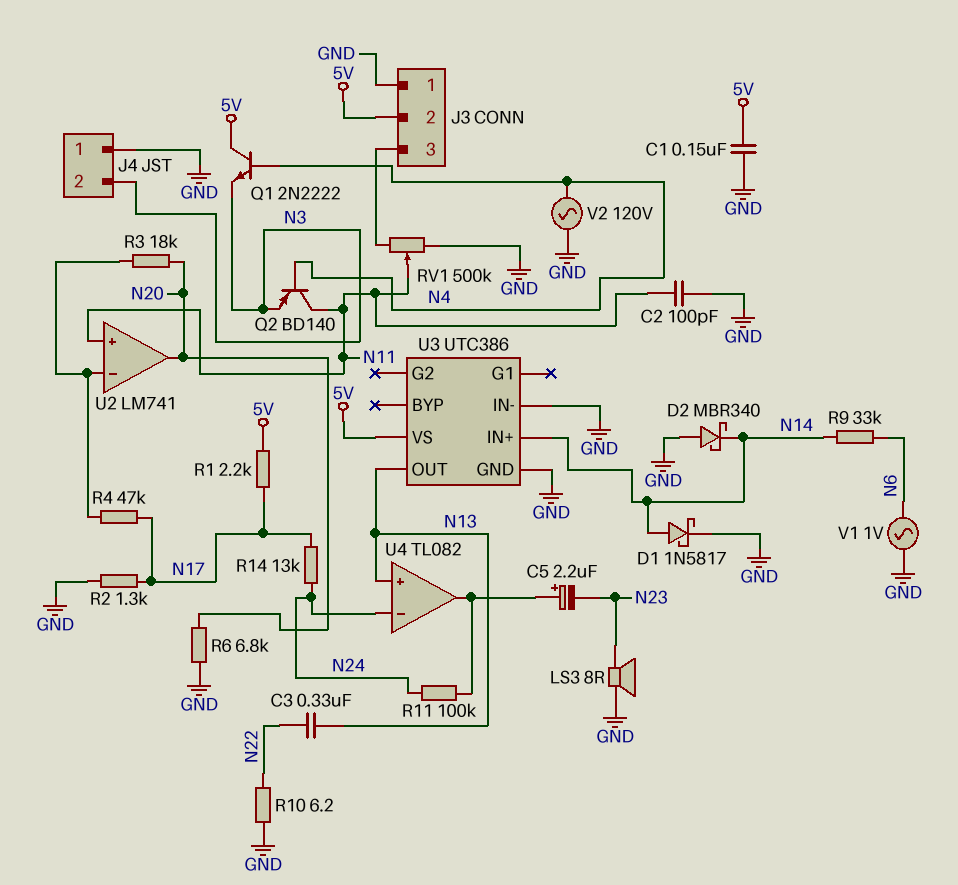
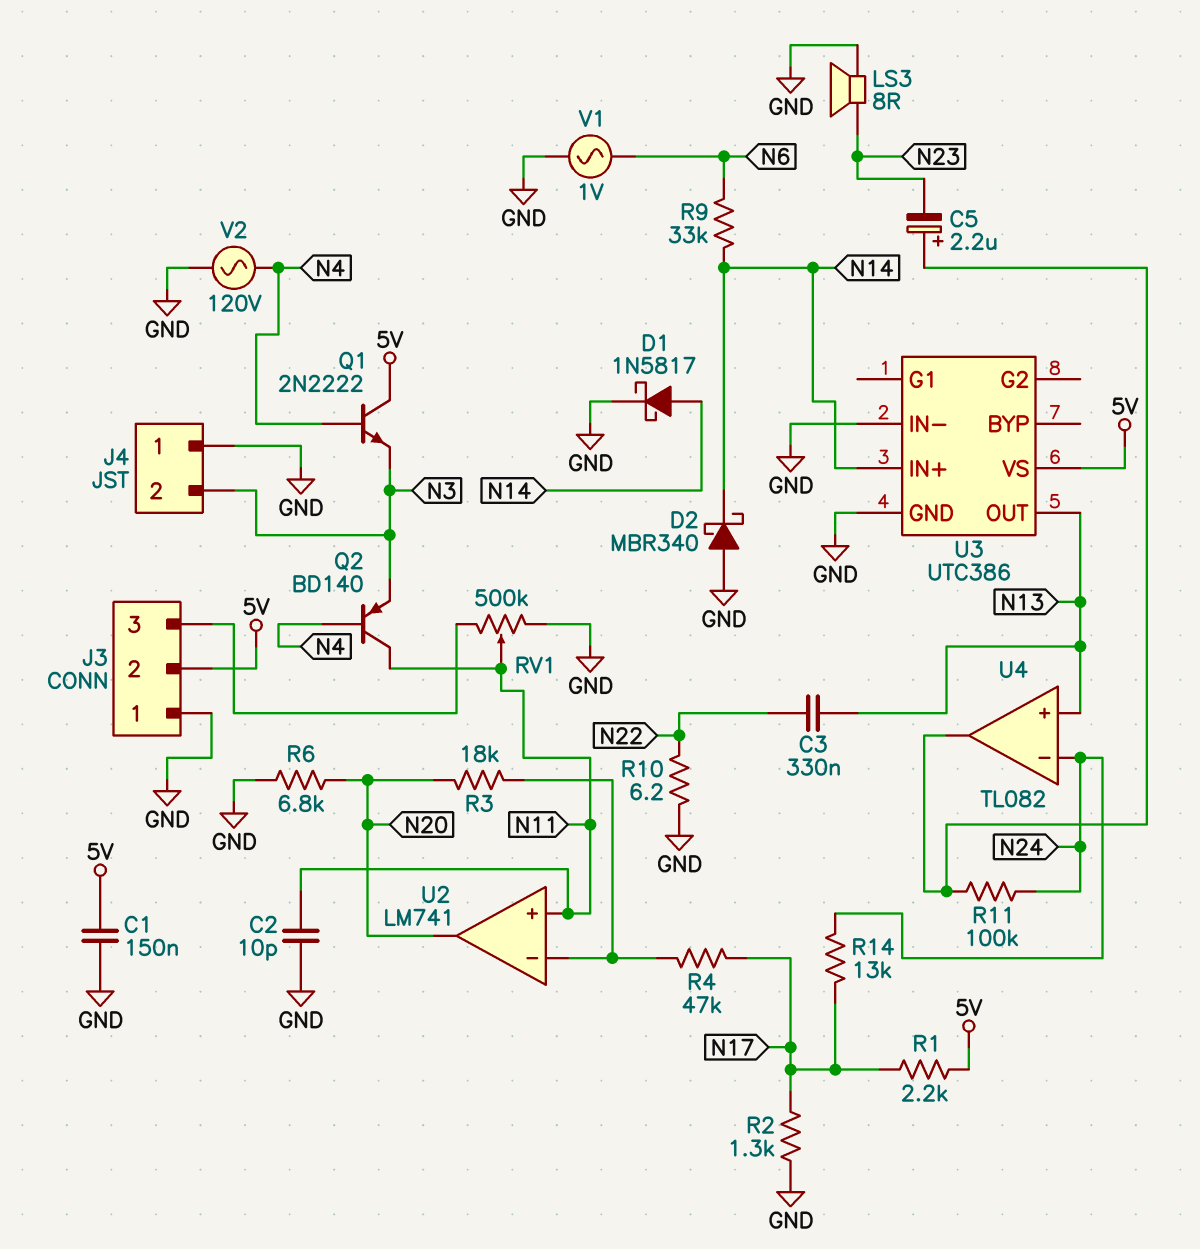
C2: 100pF (GND, N11) -> 10pF (GND, N11)

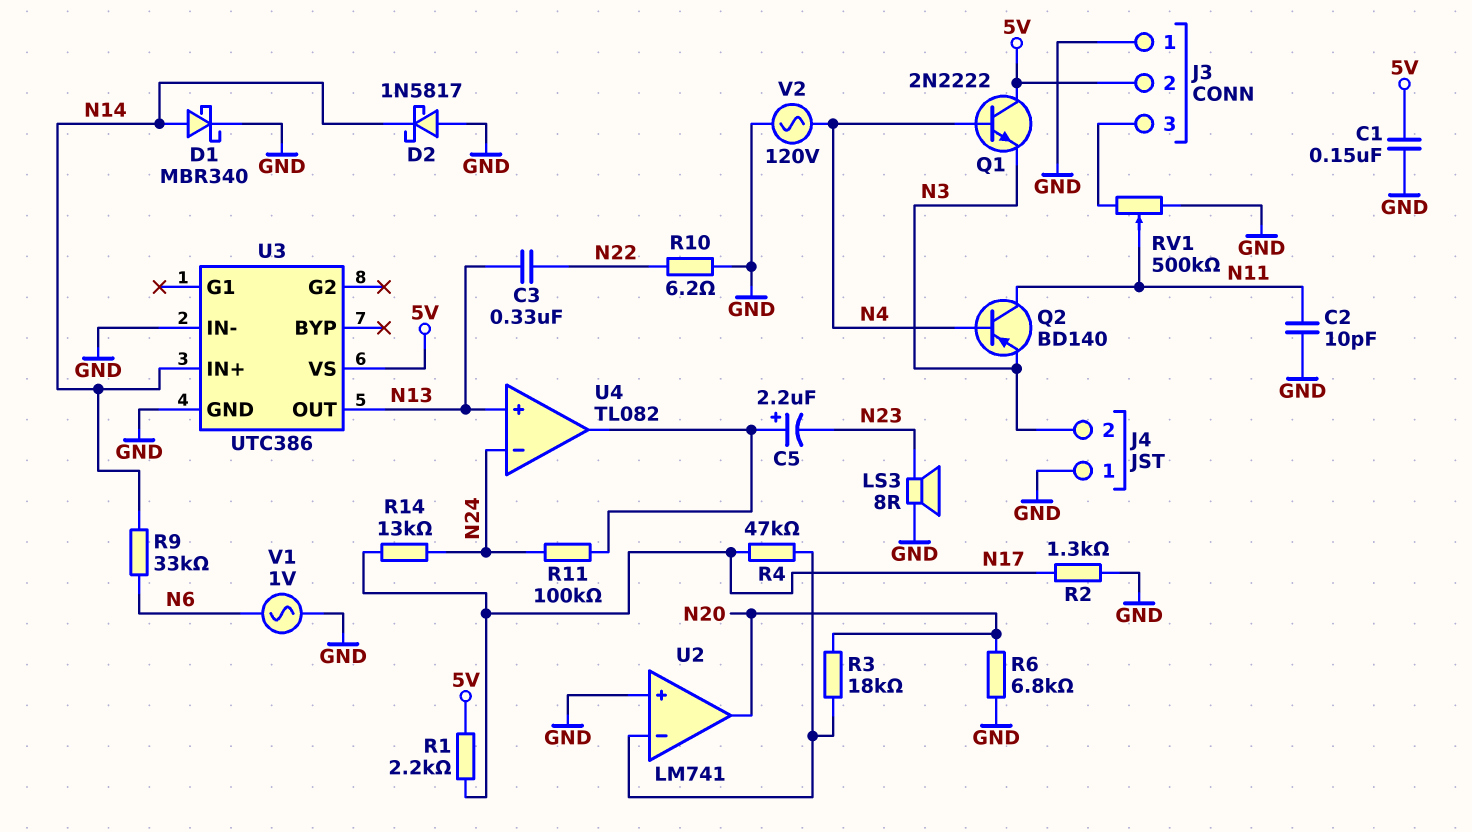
D1: schottky 1N5817 (A N14, K GND) -> schottky MBR340 (A N14, K GND)
D2: schottky MBR340 (A GND, K N14) -> schottky 1N5817 (A GND, K N14)
U2 pin in+: N11 -> GND

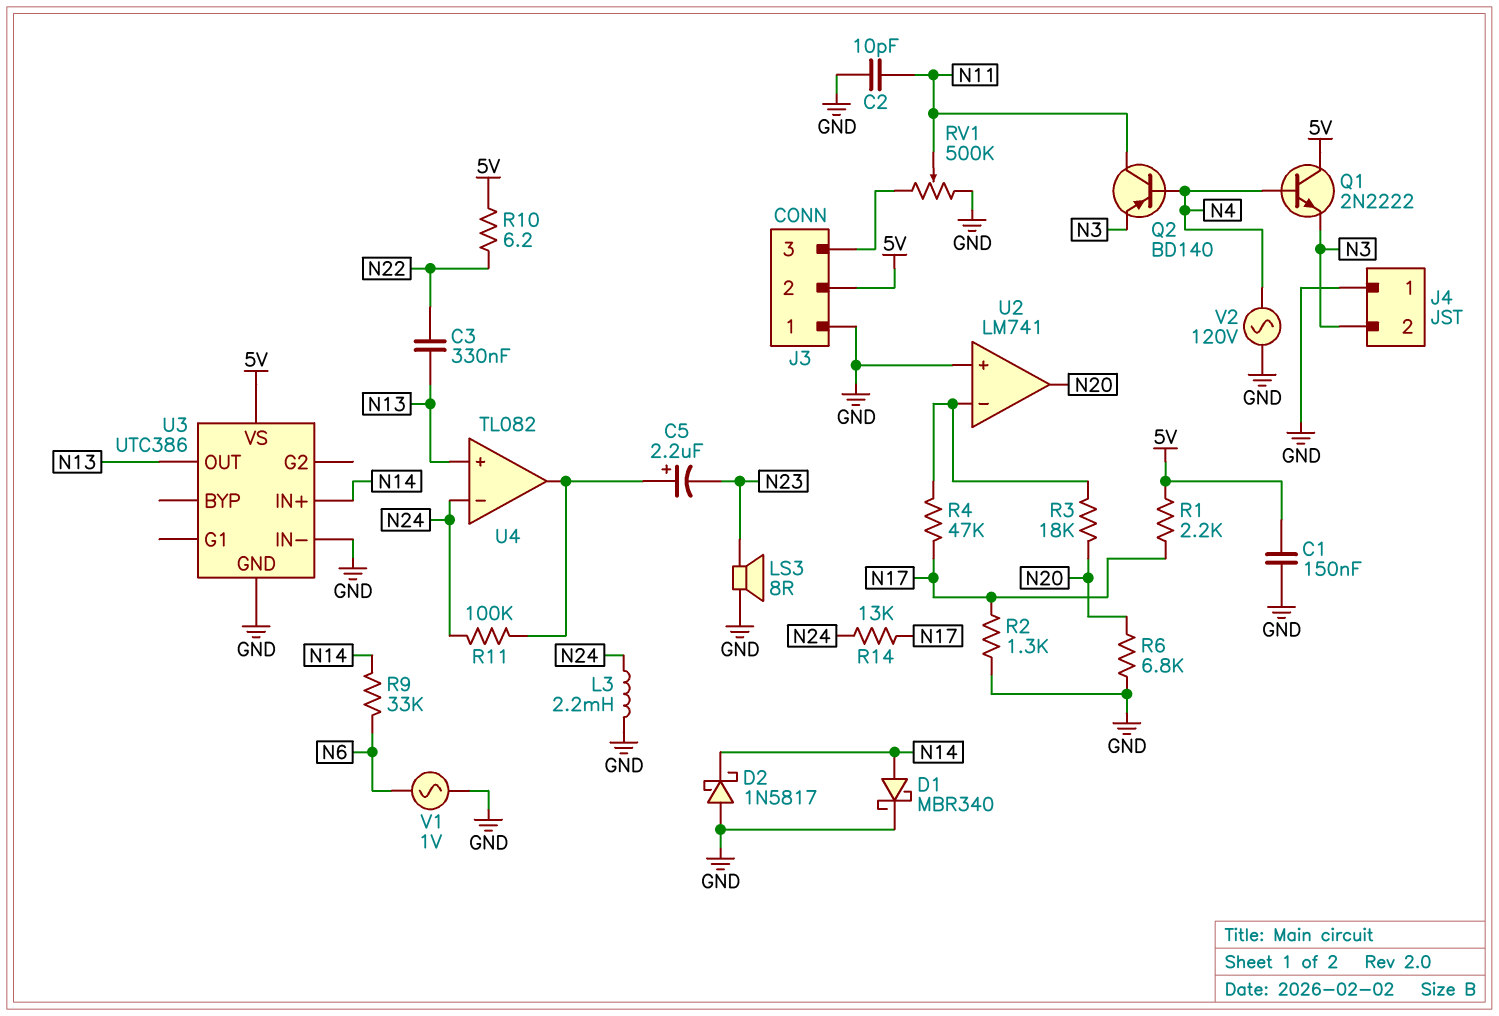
L3: none -> 2.2mH (GND, N24)
R10: 6.2 (GND, N22) -> 6.2 (5V, N22)

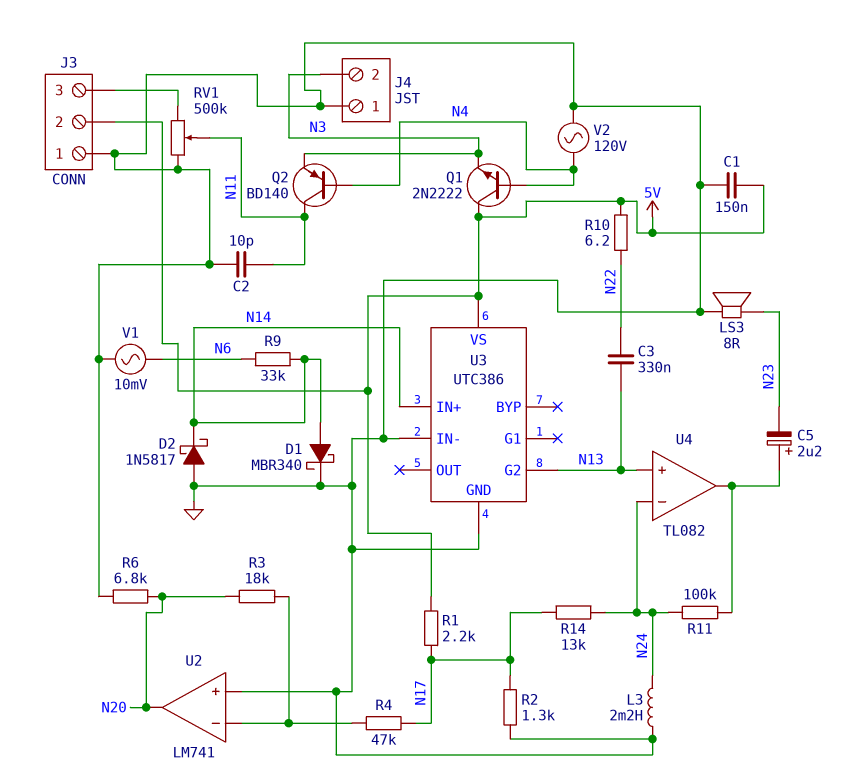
U3 pin G2: none -> N13
U3 pin OUT: N13 -> none
V1: AC 1V (GND, N6) -> AC 10mV (GND, N6)

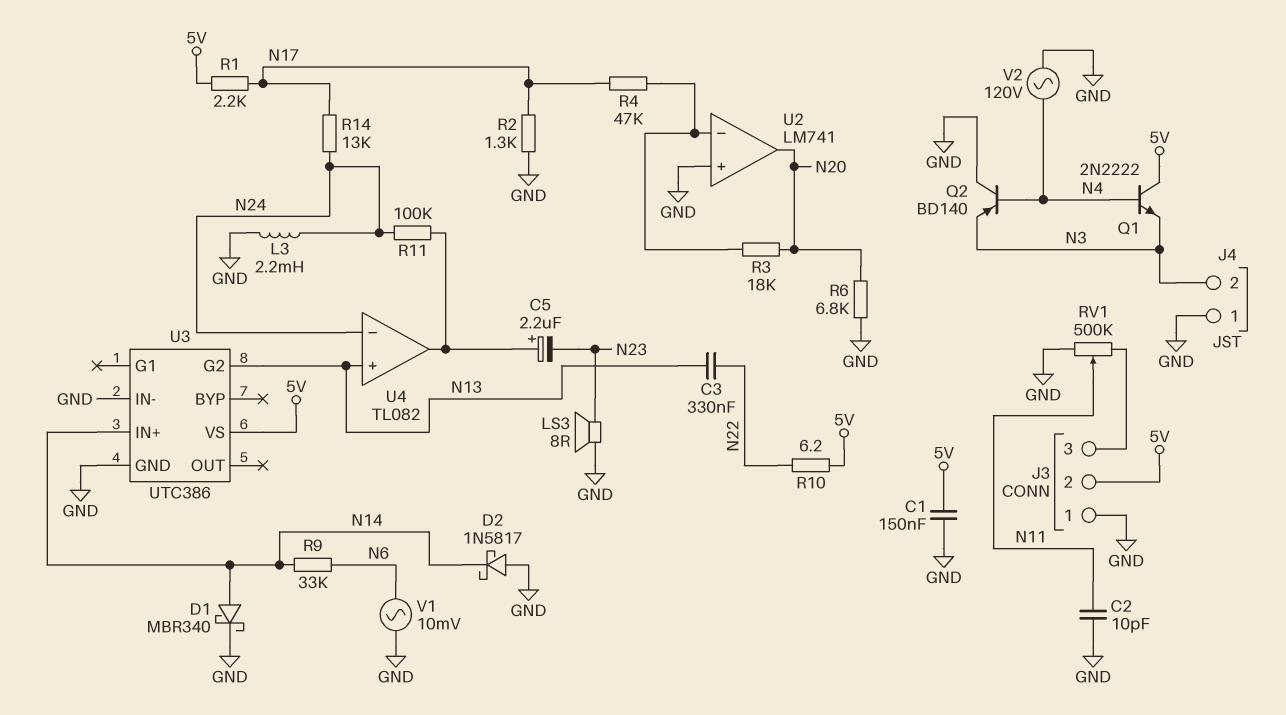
Q2: PNP BD140 (B N4, C N11, E N3) -> PNP BD140 (B N4, C GND, E N3)

